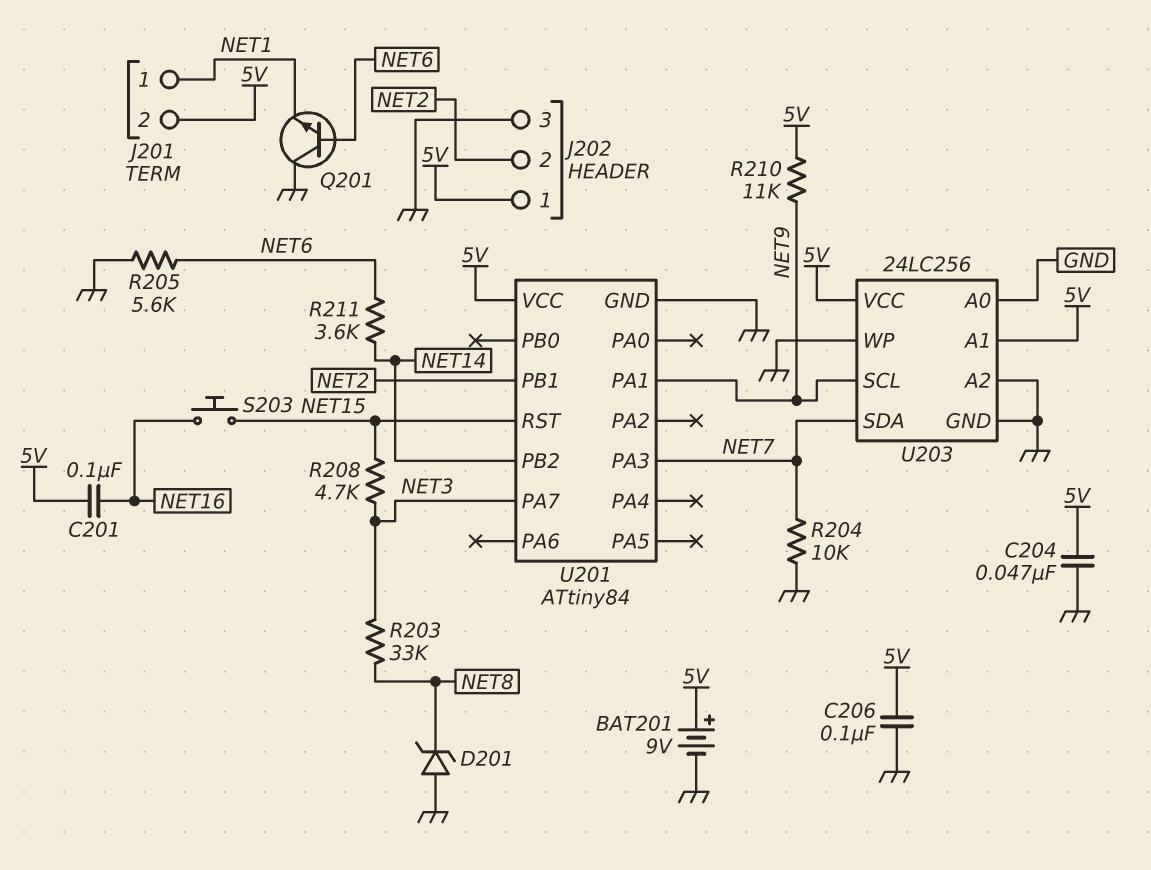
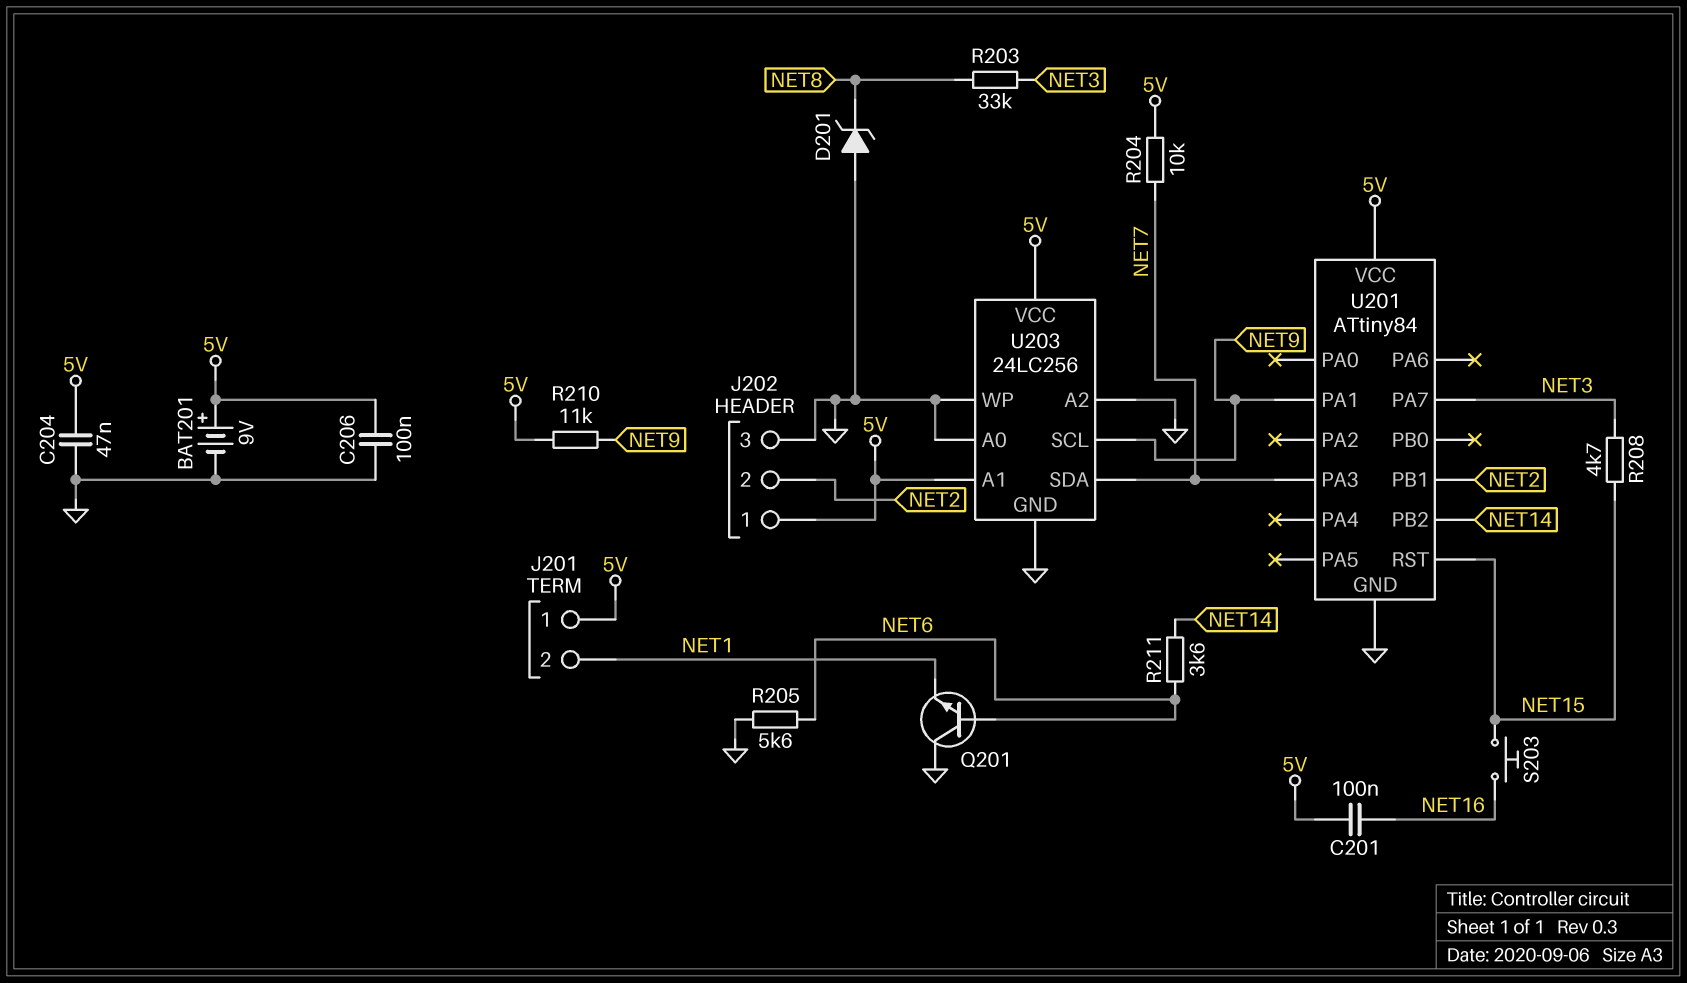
J201 pin 1: NET1 -> 5V
J201 pin 2: 5V -> NET1
R204: 10k (GND, NET7) -> 10k (5V, NET7)

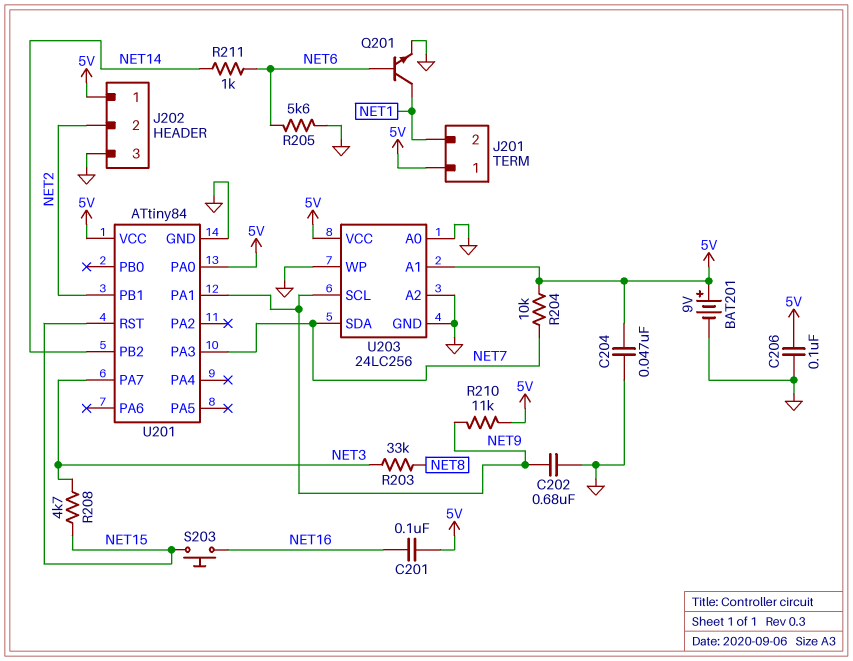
C202: none -> 680nF (GND, NET9)
D201: zener (A GND, K NET8) -> none
Q201: NPN (B NET6, C GND, E NET1) -> NPN (B NET6, C NET1, E GND)
R211: 3.6k (NET6, NET14) -> 1k (NET6, NET14)
U201 pin PA0: none -> 5V

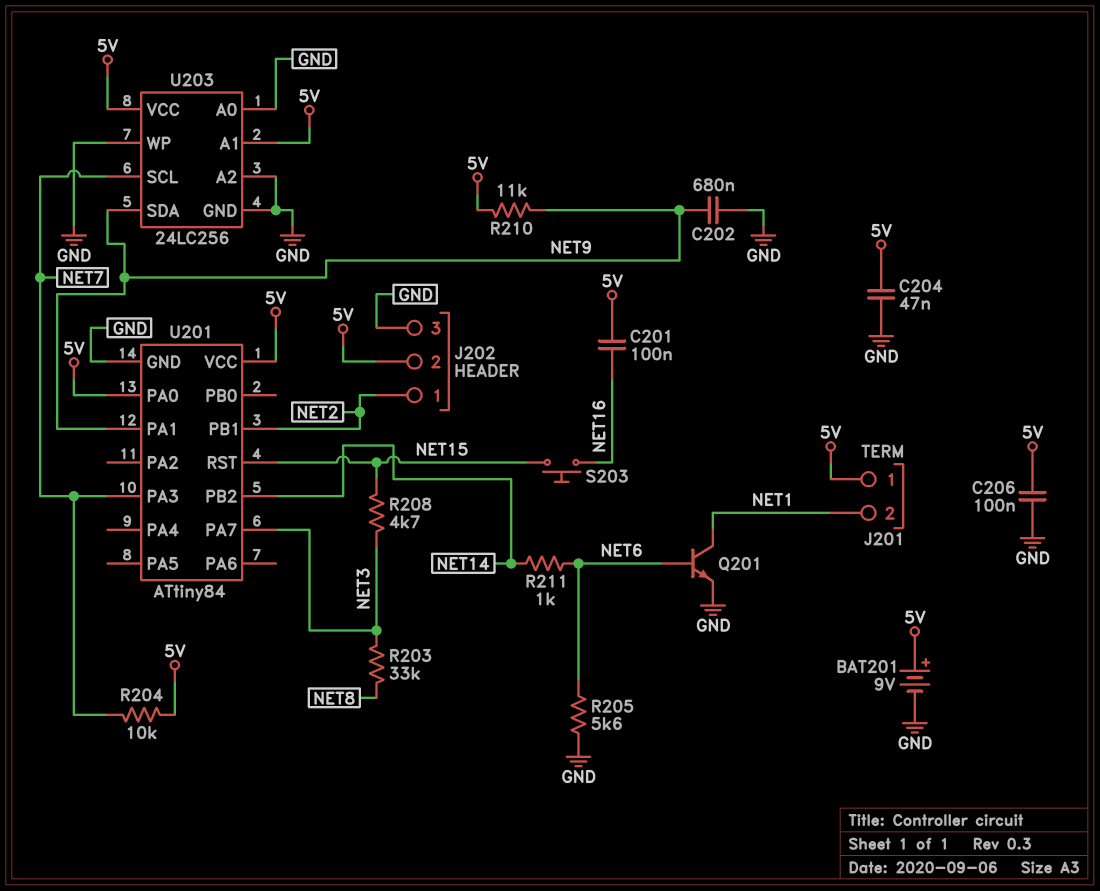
J202 pin 1: 5V -> NET2
J202 pin 2: NET2 -> 5V
U203 pin SCL: NET9 -> NET7
U203 pin SDA: NET7 -> NET9

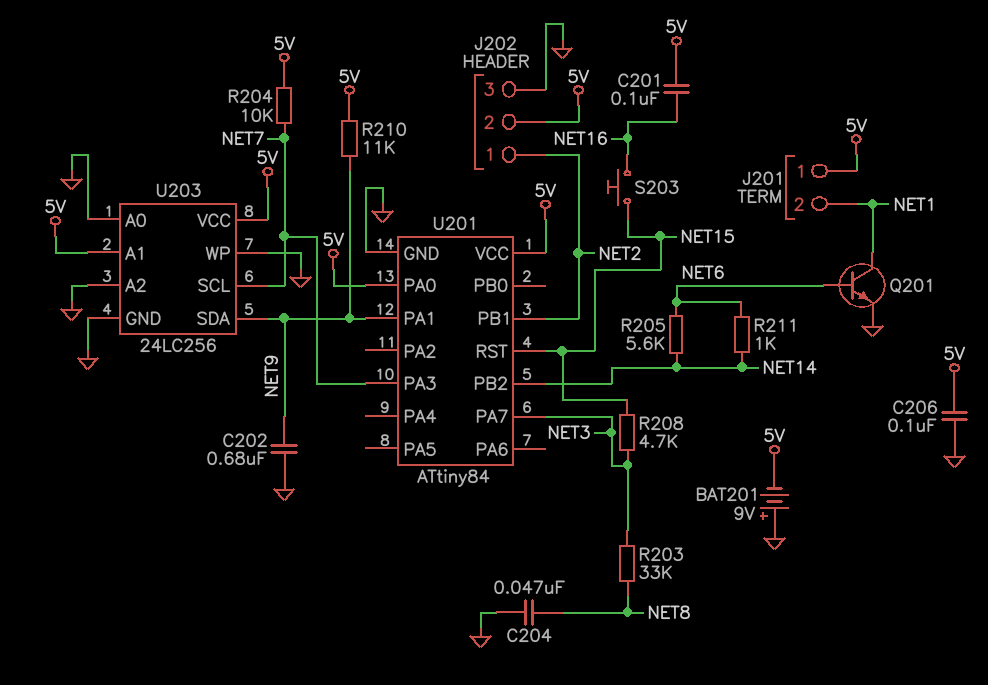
BAT201: 9V (plus 5V, minus GND) -> 9V (plus GND, minus 5V)
C204: 47nF (5V, GND) -> 47nF (GND, NET8)
R205: 5.6k (GND, NET6) -> 5.6k (NET6, NET14)

